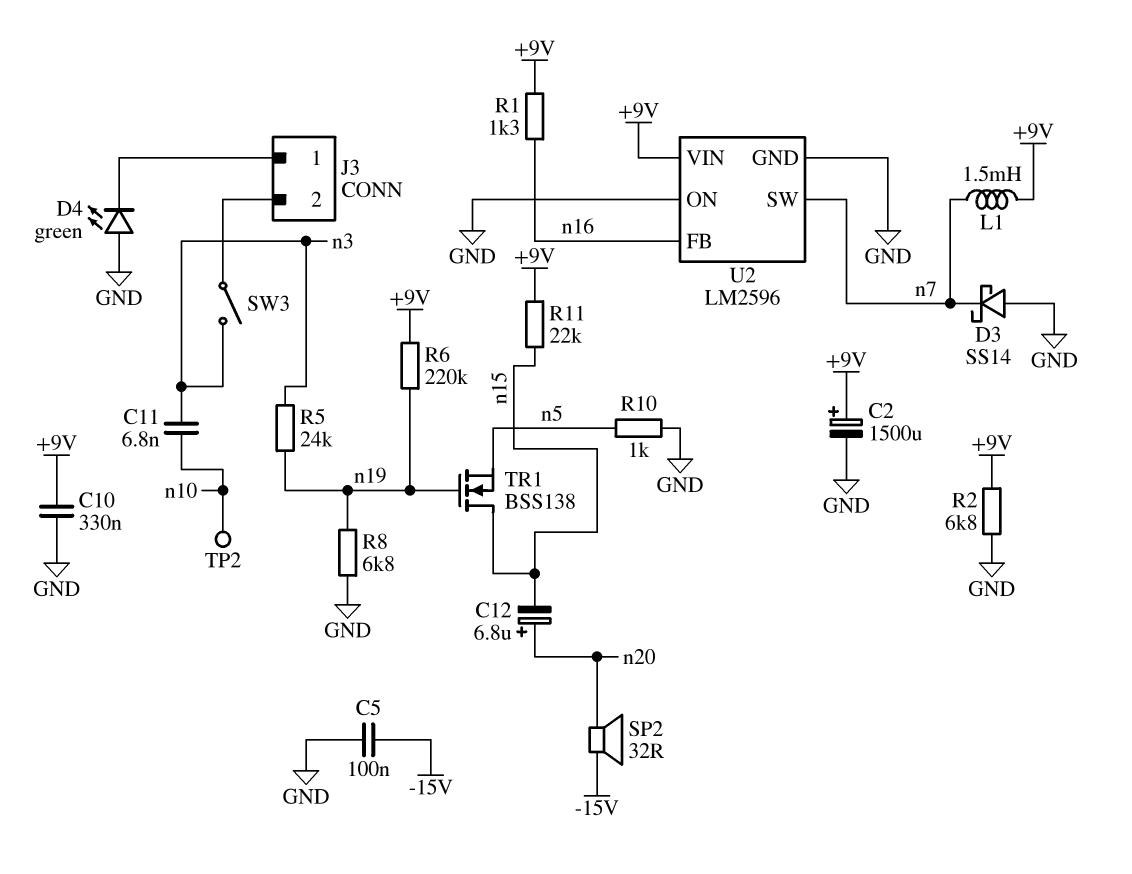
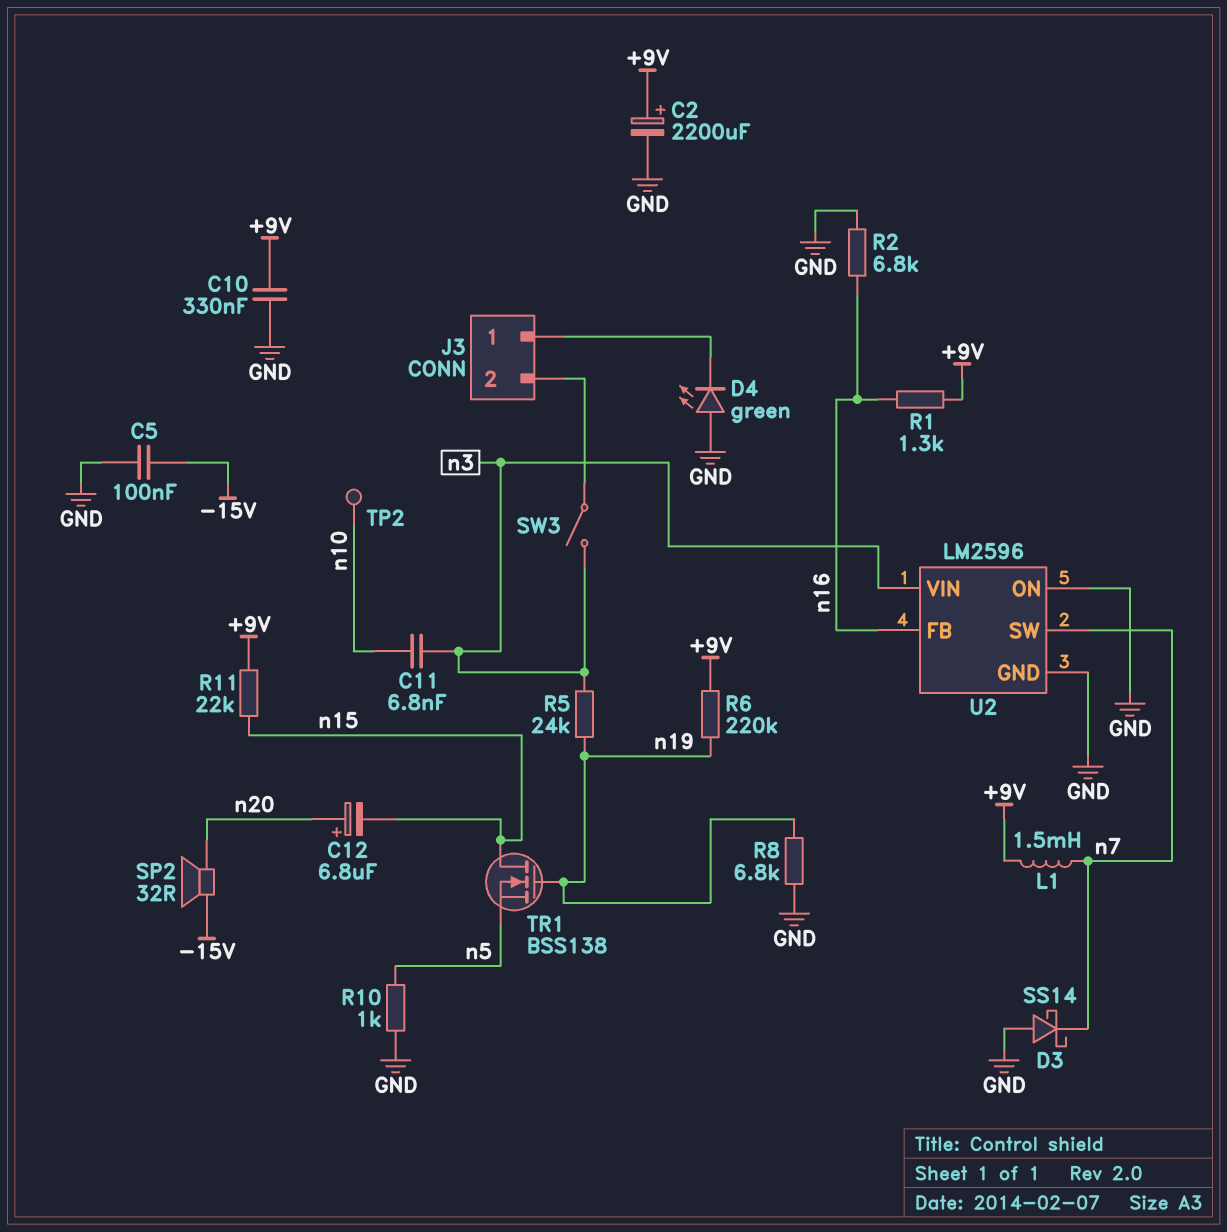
C2: 1500uF (plus +9V, minus GND) -> 2200uF (plus +9V, minus GND)
R2: 6.8k (+9V, GND) -> 6.8k (GND, n16)
U2 pin VIN: +9V -> n3

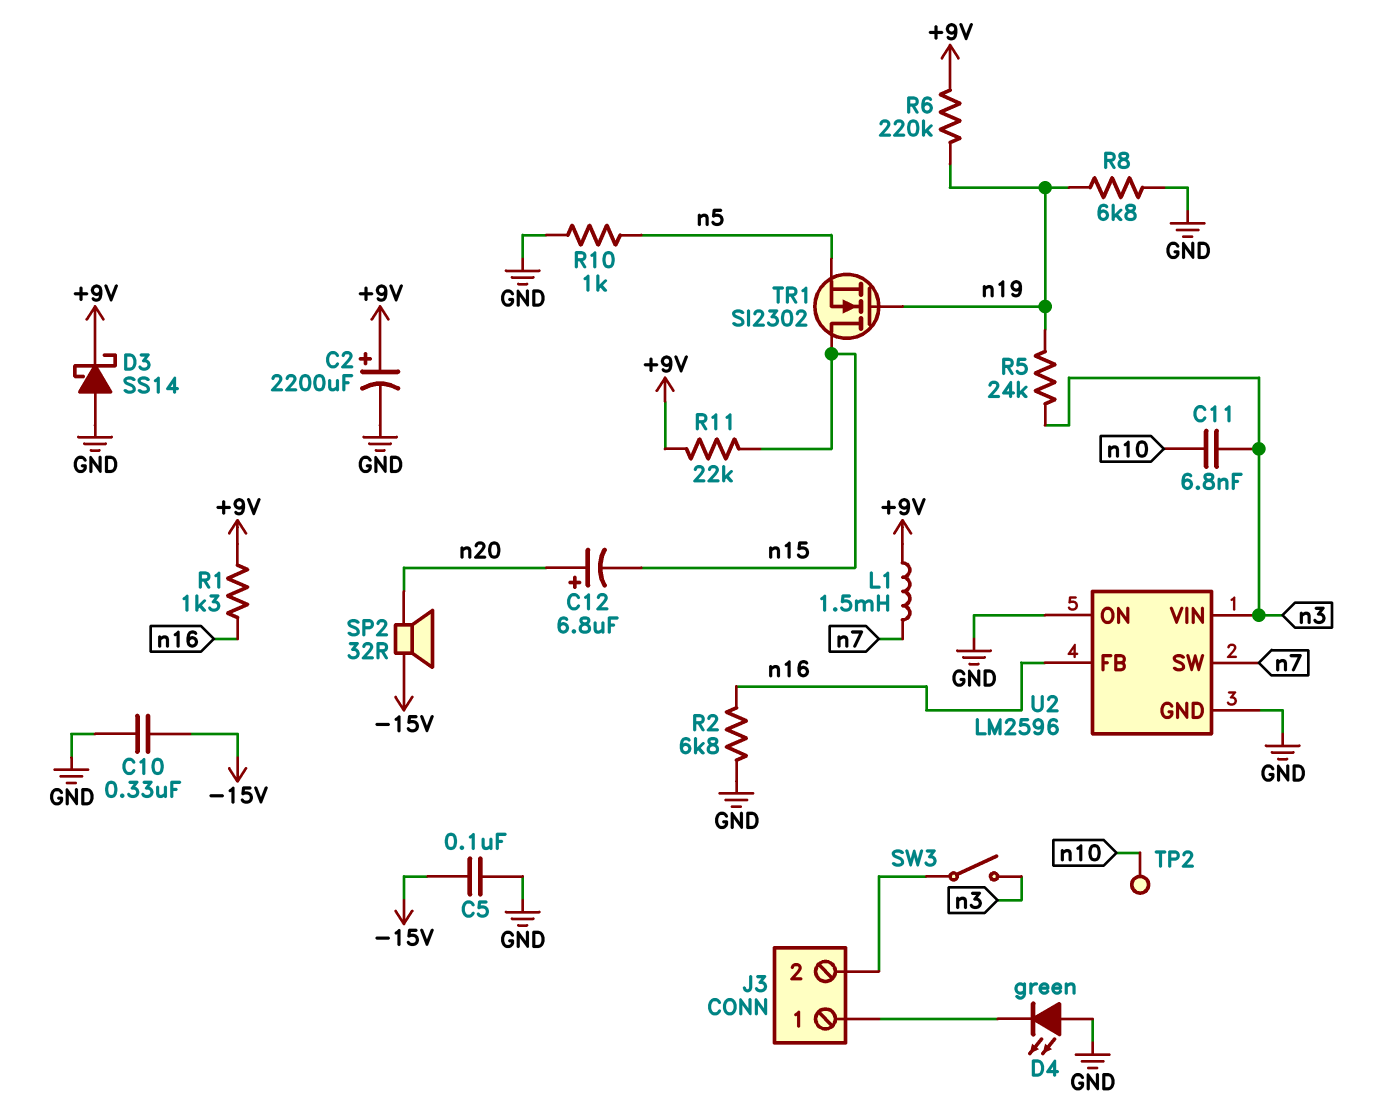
C10: 330nF (+9V, GND) -> 330nF (-15V, GND)
D3: schottky SS14 (A GND, K n7) -> schottky SS14 (A GND, K +9V)
TR1: NMOS BSS138 (G n19, D n15, S n5) -> NMOS SI2302 (G n19, D n15, S n5)

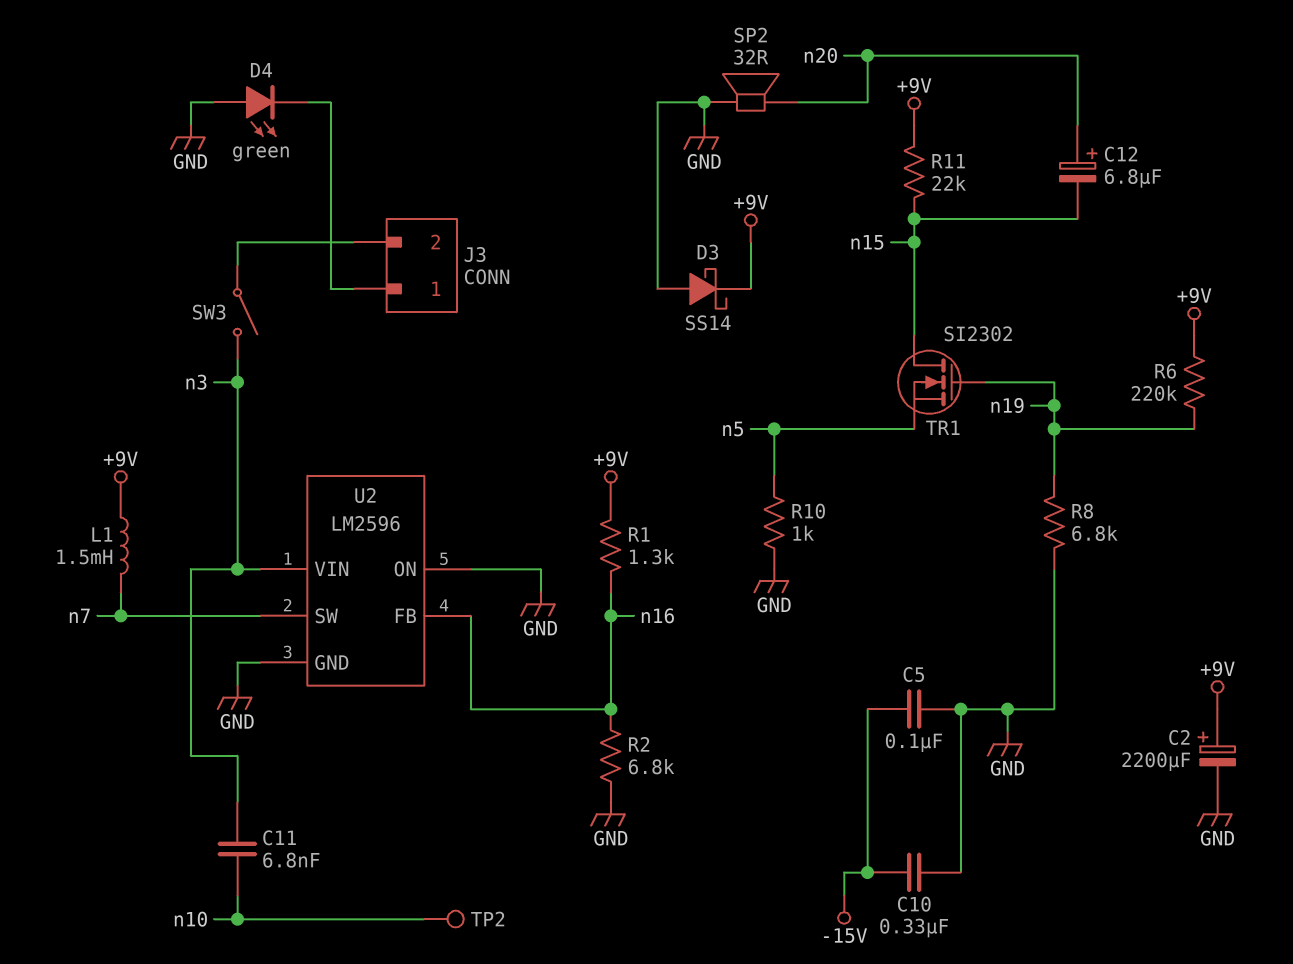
R5: 24k (n3, n19) -> none
SP2: speaker 32R (-15V, n20) -> speaker 32R (GND, n20)

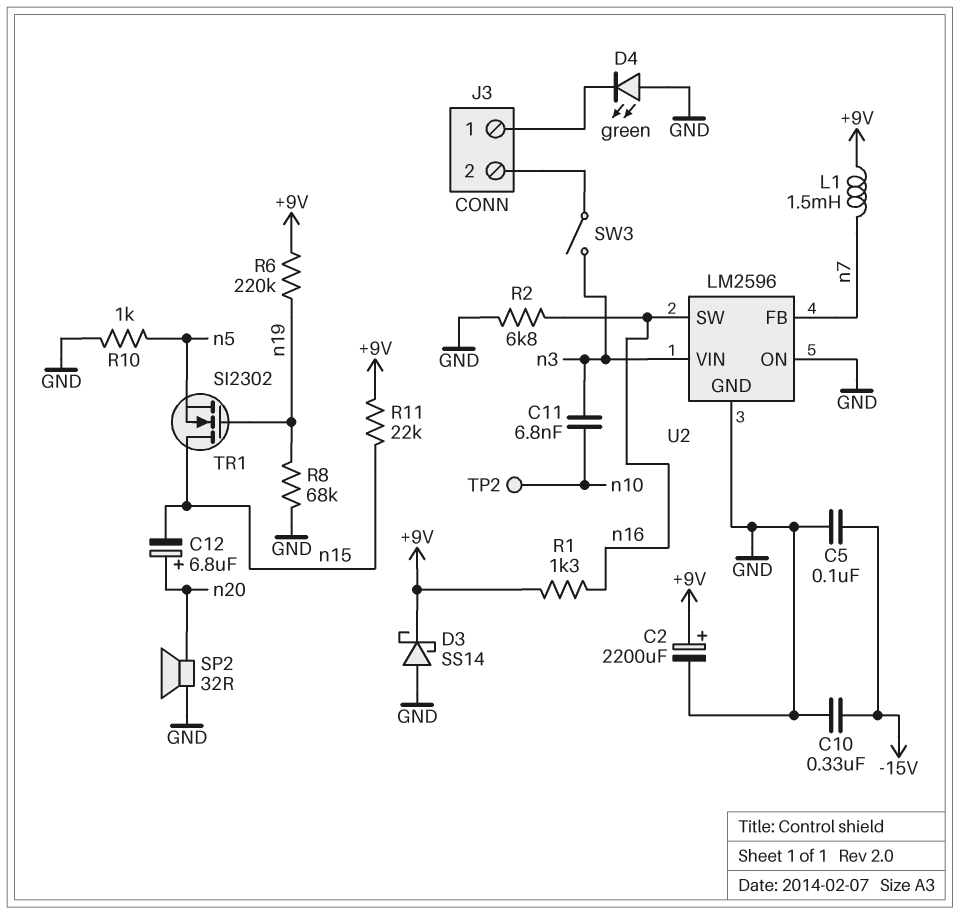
R8: 6.8k (GND, n19) -> 68k (GND, n19)
U2 pin FB: n16 -> n7
U2 pin SW: n7 -> n16

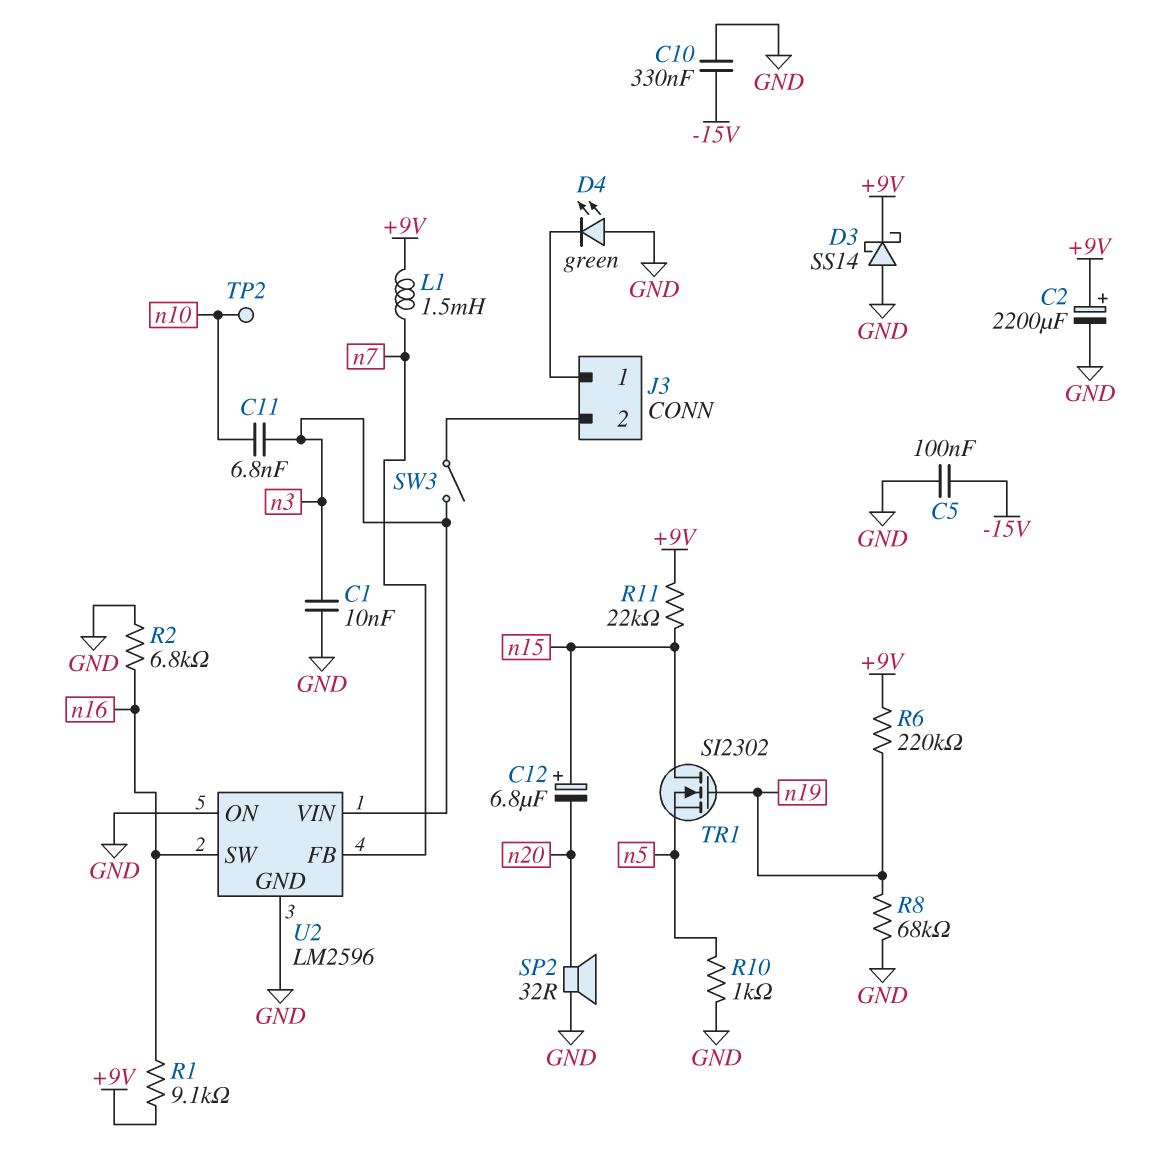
C1: none -> 10nF (GND, n3)
C12: 6.8uF (plus n20, minus n15) -> 6.8uF (plus n15, minus n20)
R1: 1.3k (+9V, n16) -> 9.1k (+9V, n16)

